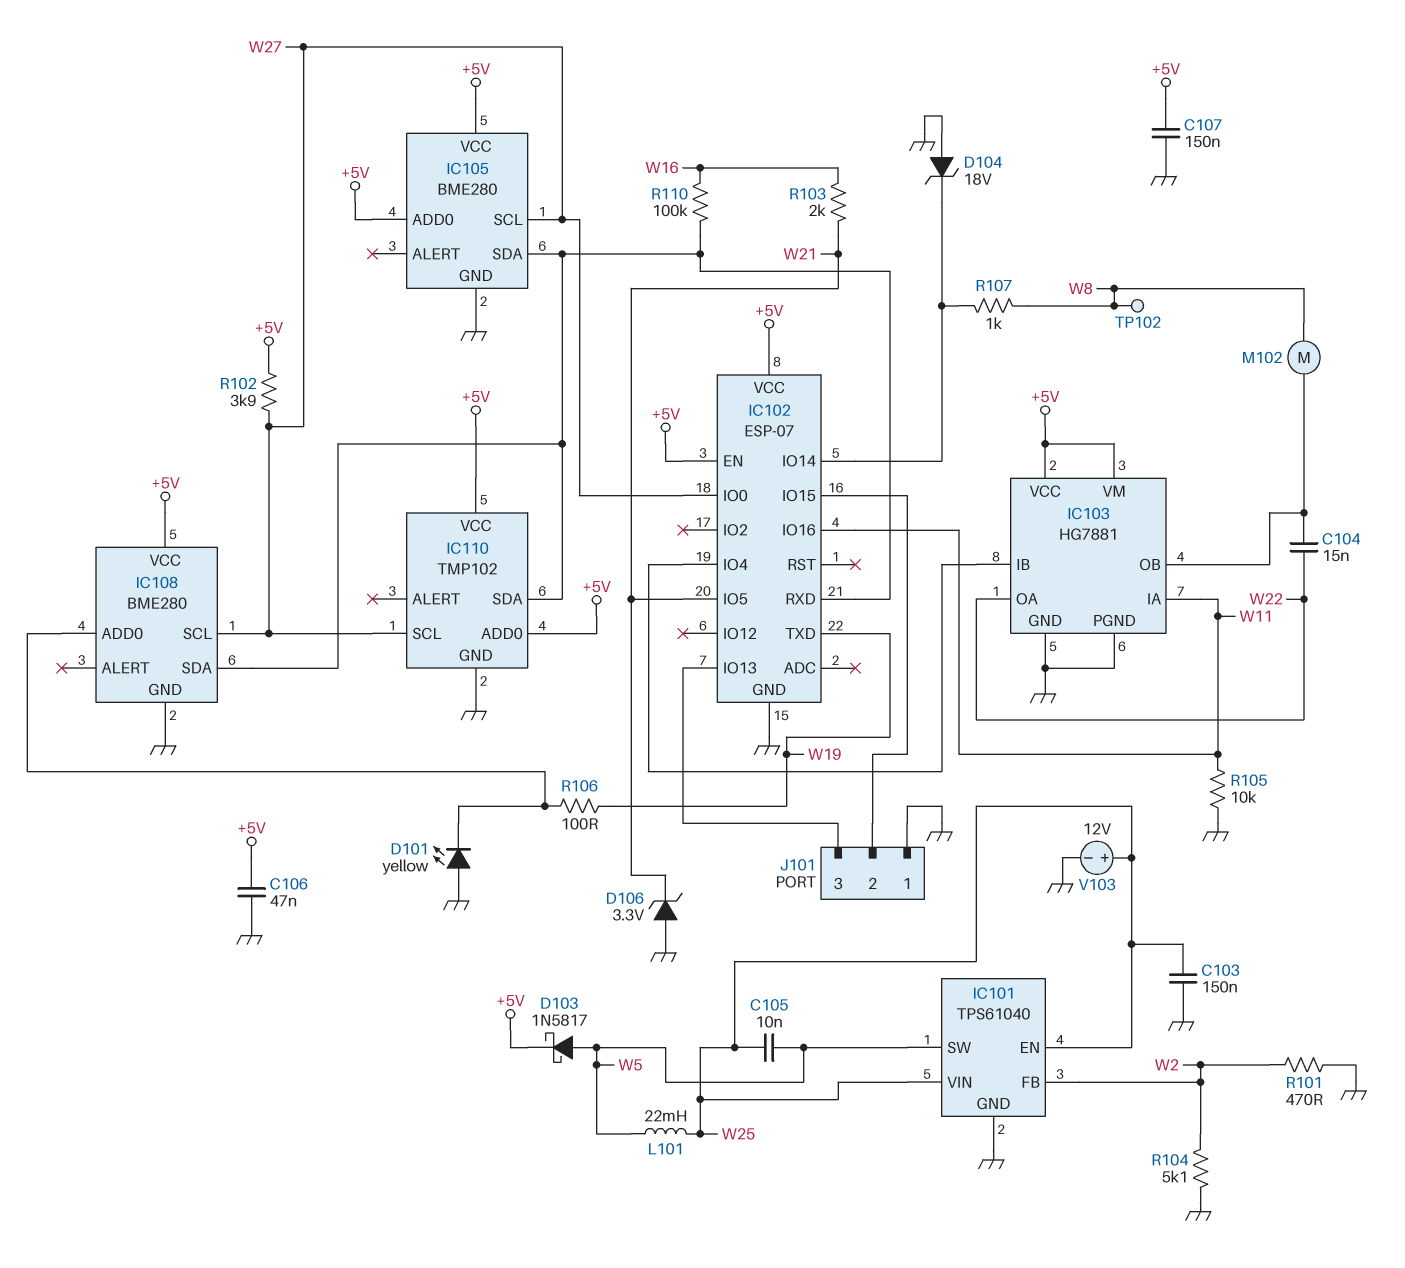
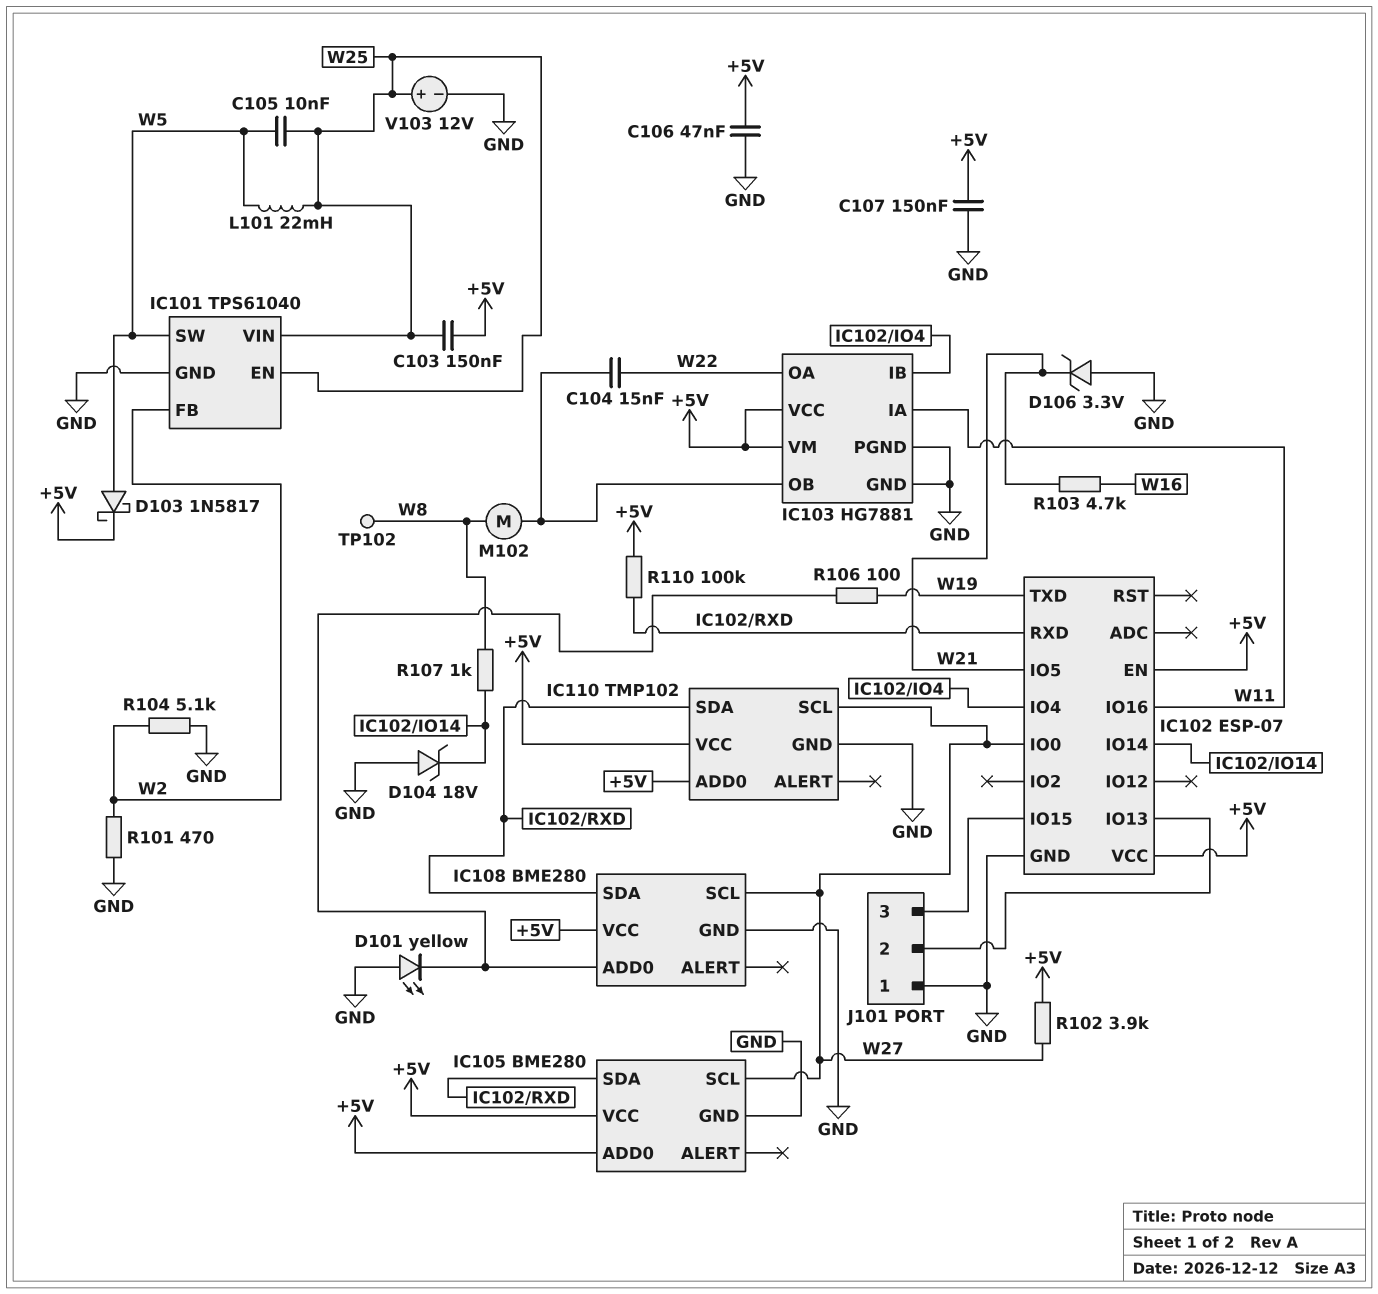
C103: 150nF (GND, W25) -> 150nF (+5V, W25)
J101 pin 2: IC102/IO15 -> IC102/IO13
J101 pin 3: IC102/IO13 -> IC102/IO15
R103: 2k (W16, W21) -> 4.7k (W16, W21)
R105: 10k (GND, W11) -> none
R110: 100k (IC102/RXD, W16) -> 100k (+5V, IC102/RXD)

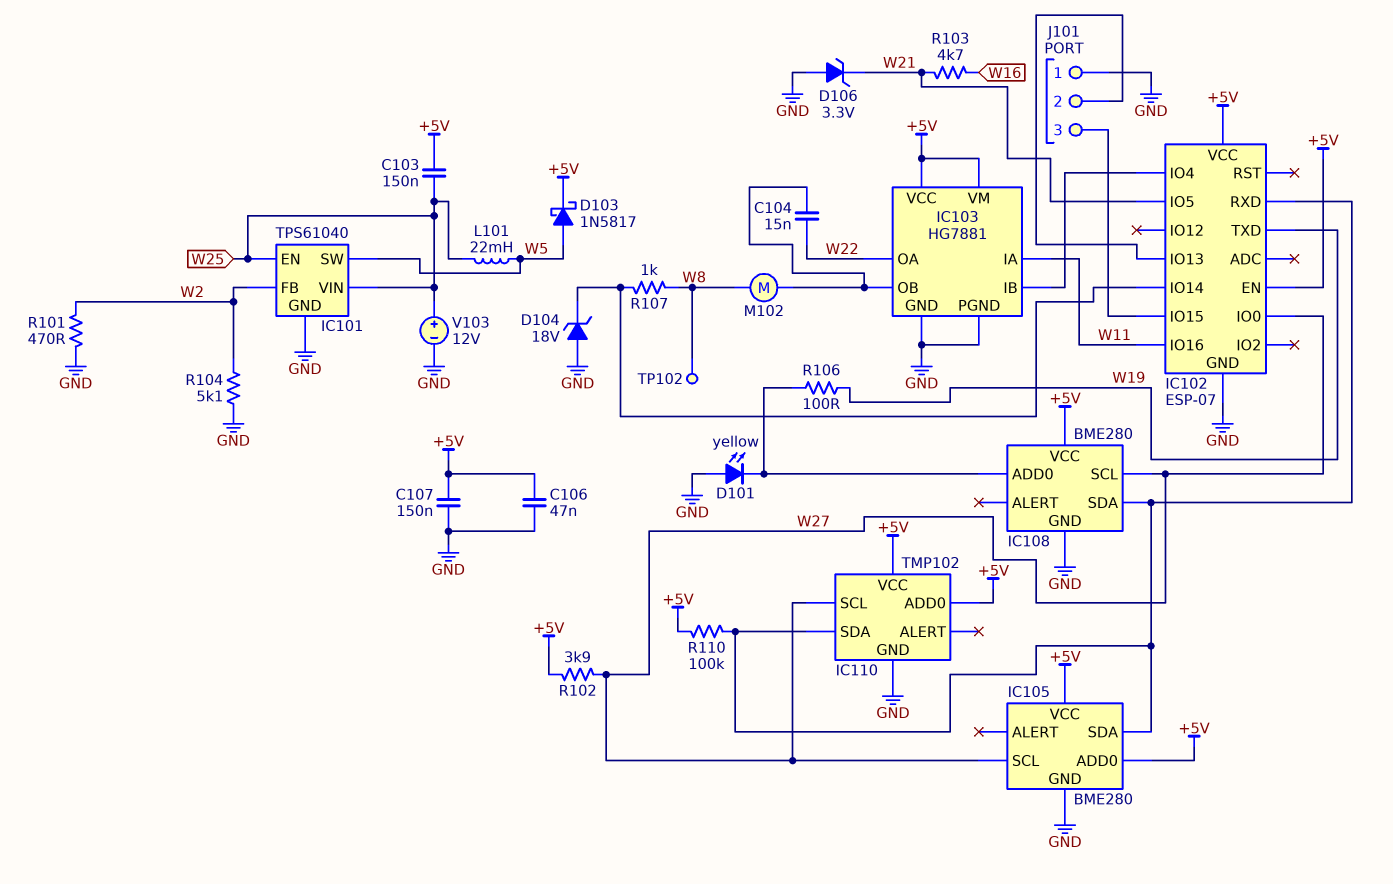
C105: 10nF (W5, W25) -> none

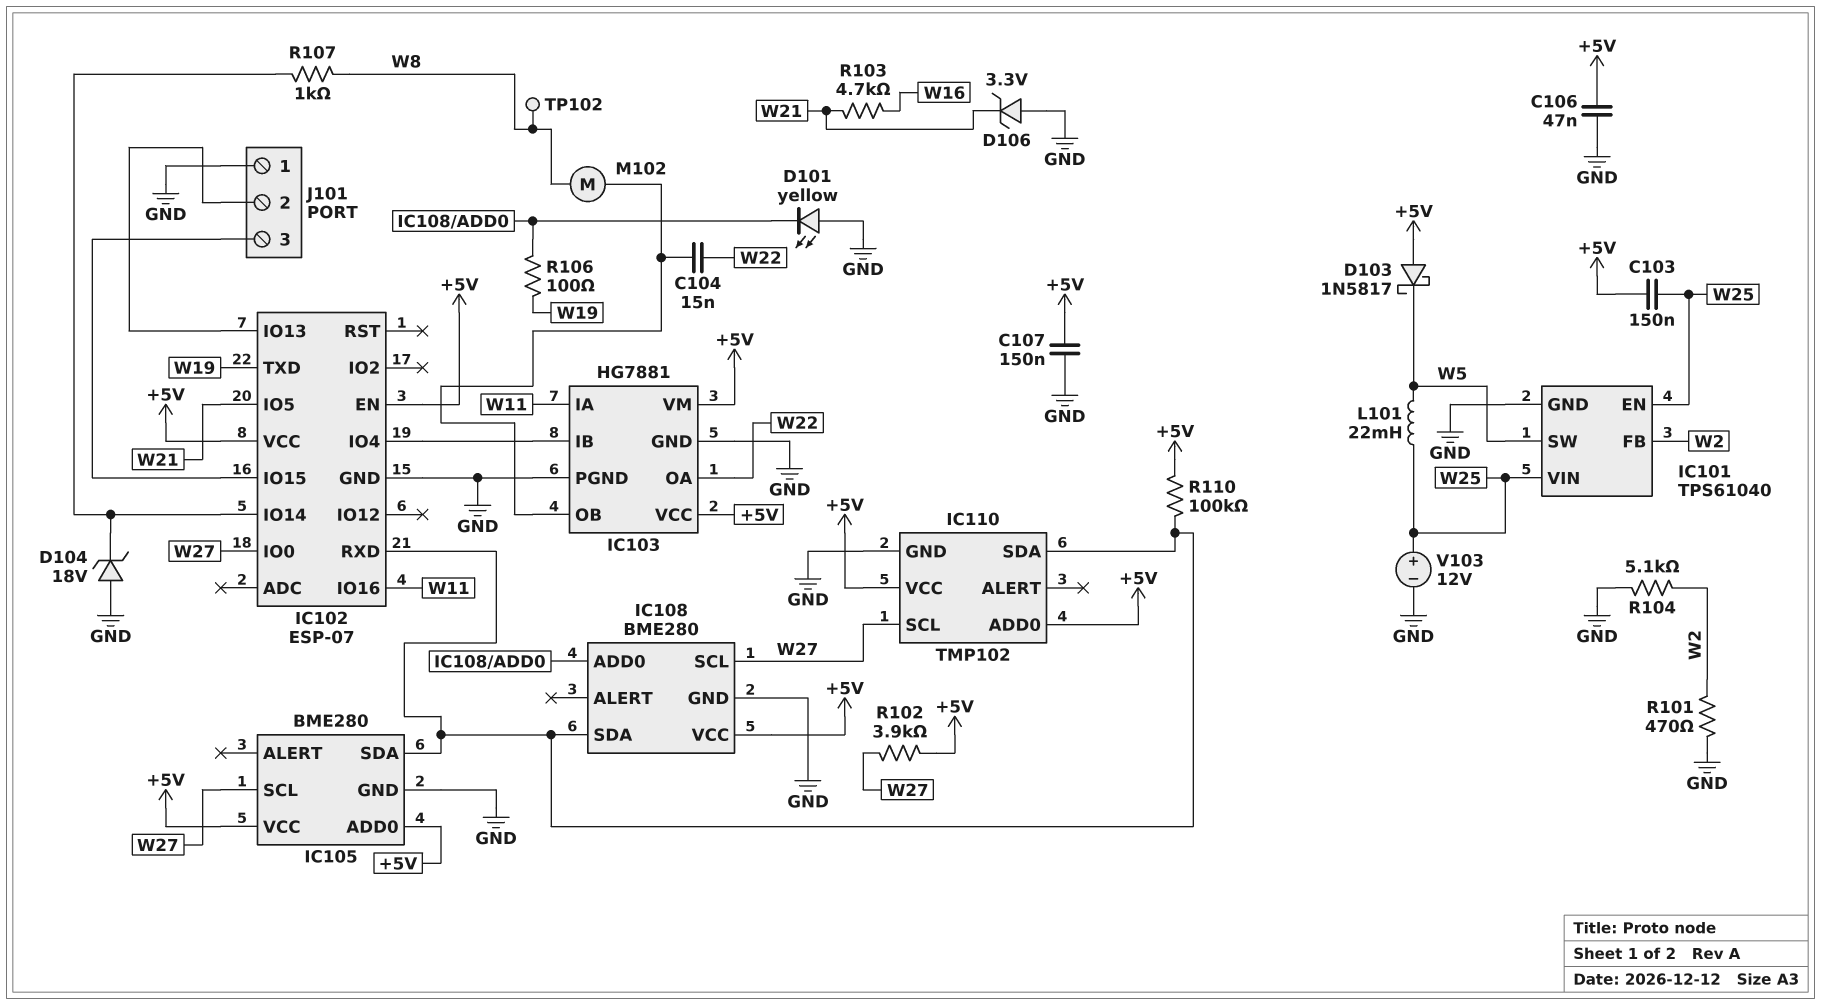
D103: schottky 1N5817 (A W5, K +5V) -> schottky 1N5817 (A +5V, K W5)

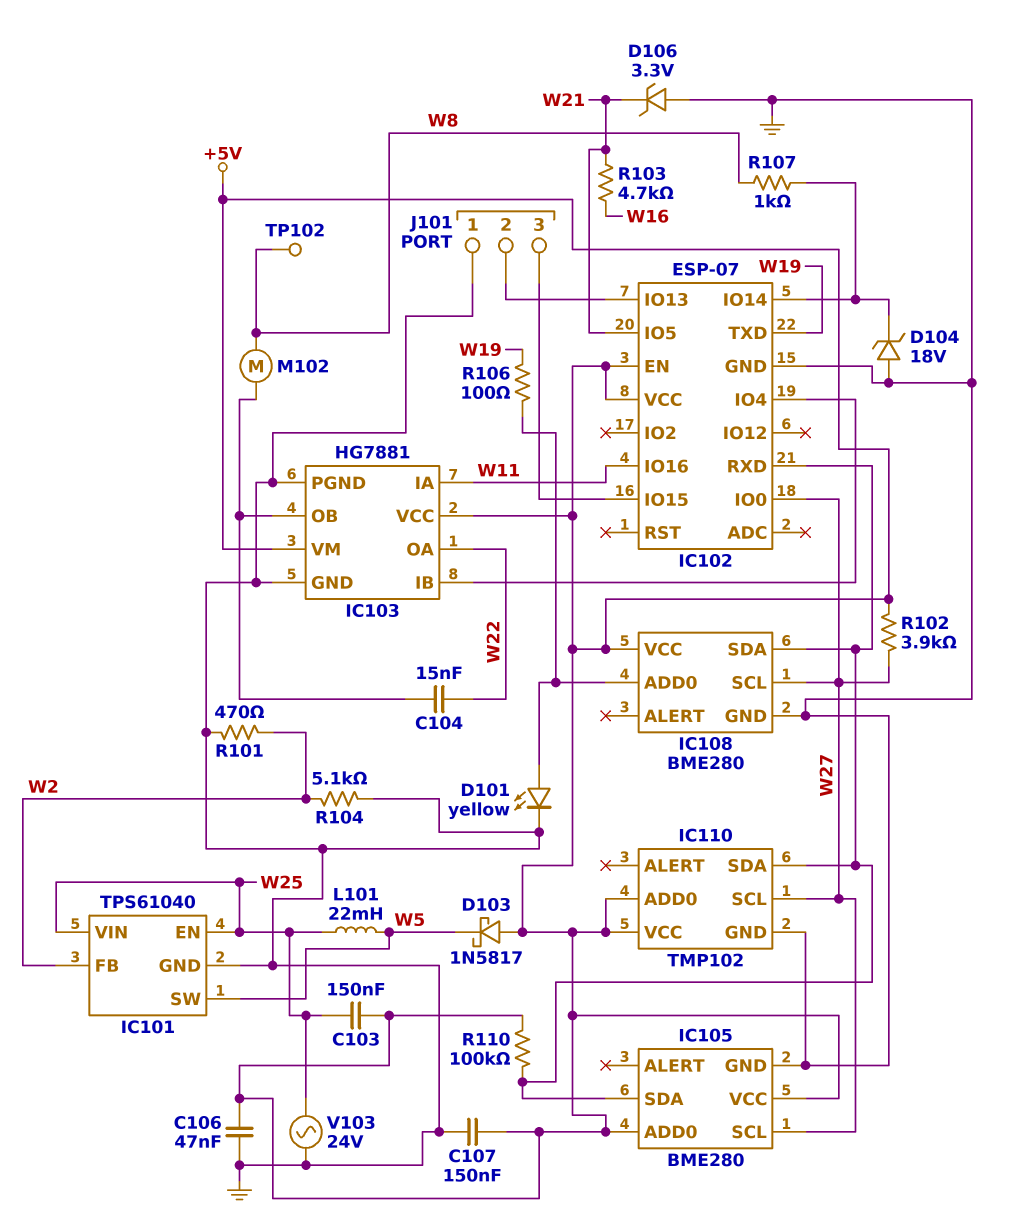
D101: LED yellow (A GND, K IC108/ADD0) -> LED yellow (A IC108/ADD0, K GND)
V103: 12V (plus W25, minus GND) -> AC 24V (GND, W25)

